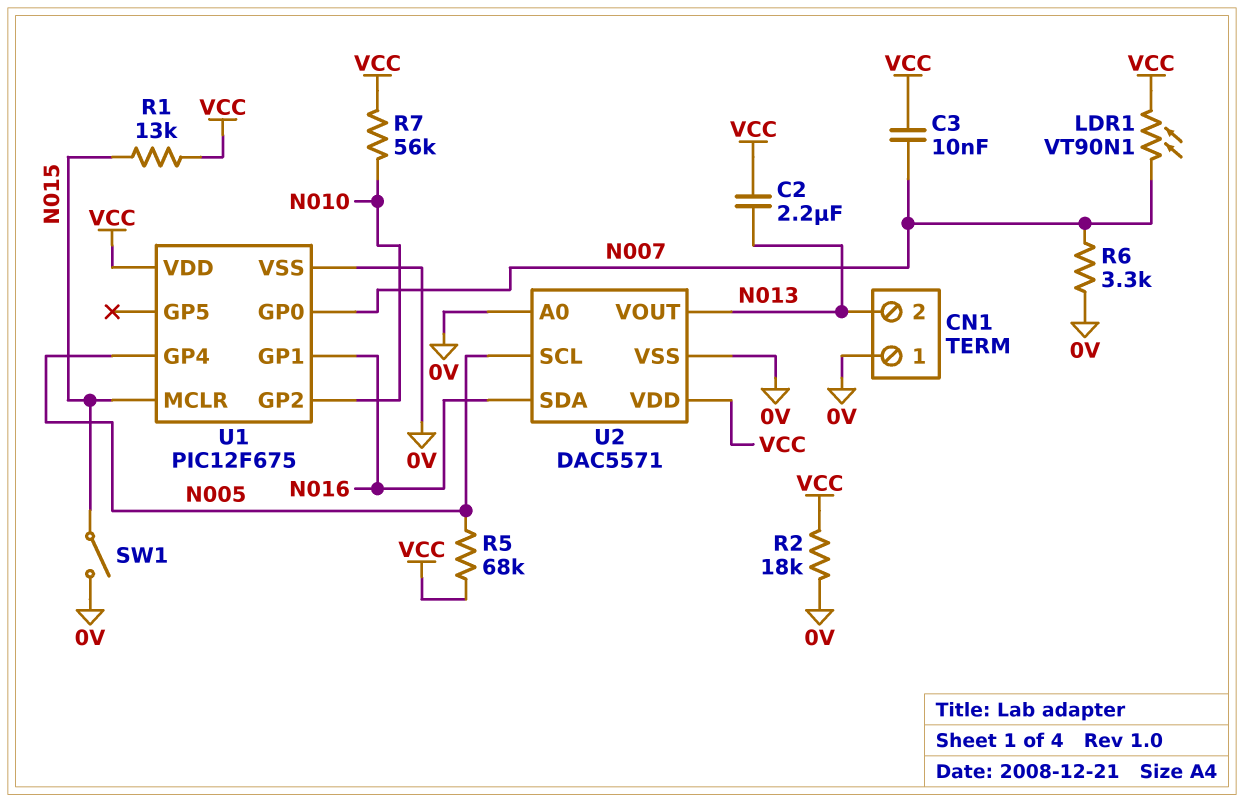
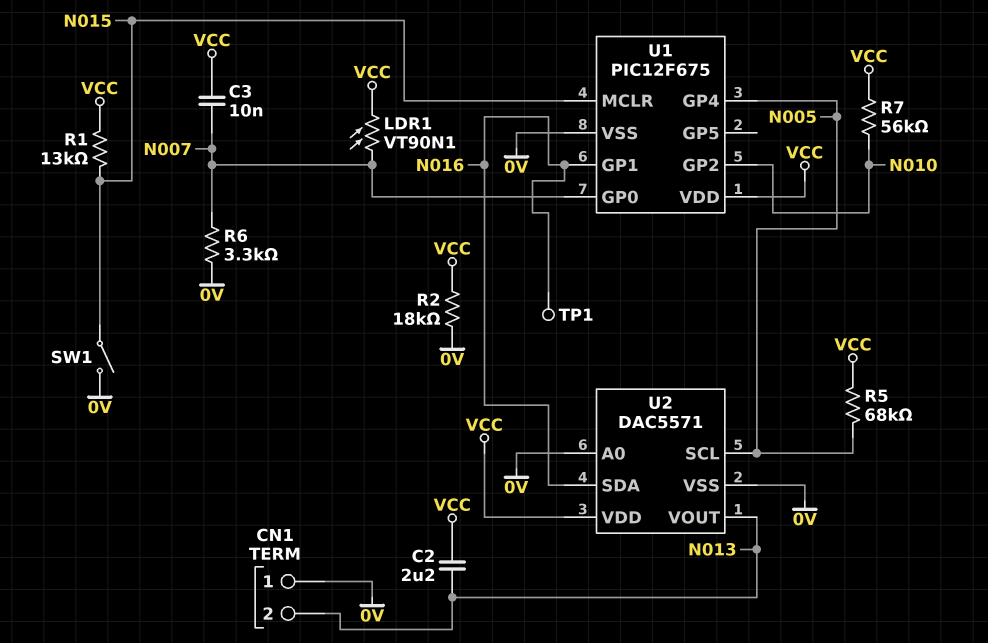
TP1: none -> test point (N016)

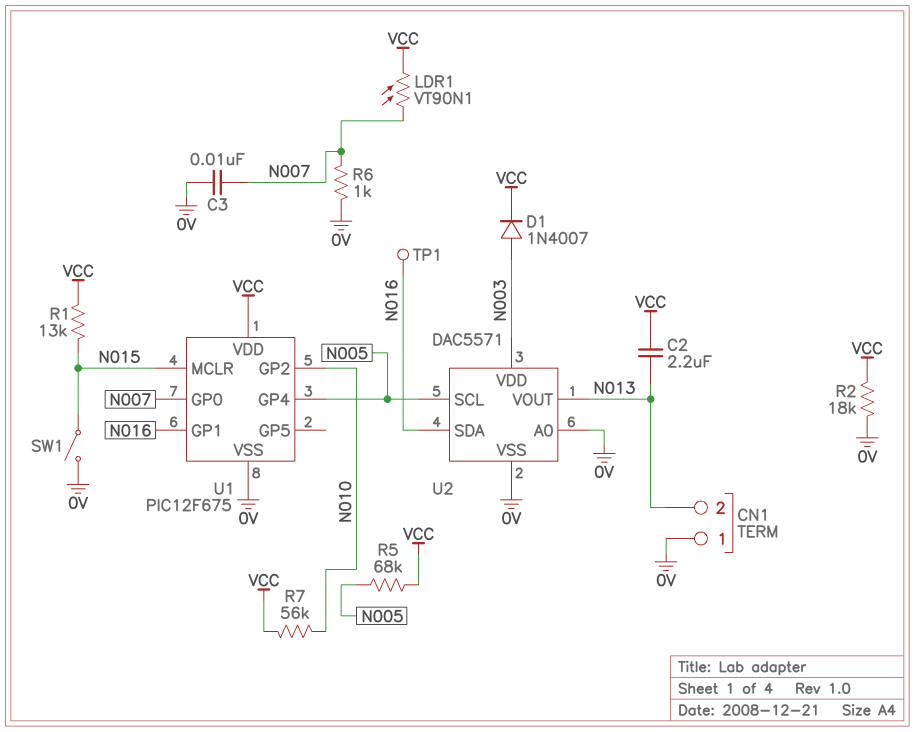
C3: 10nF (N007, VCC) -> 10nF (0V, N007)
D1: none -> diode 1N4007 (A N003, K VCC)
R6: 3.3k (0V, N007) -> 1k (0V, N007)
U2 pin VDD: VCC -> N003

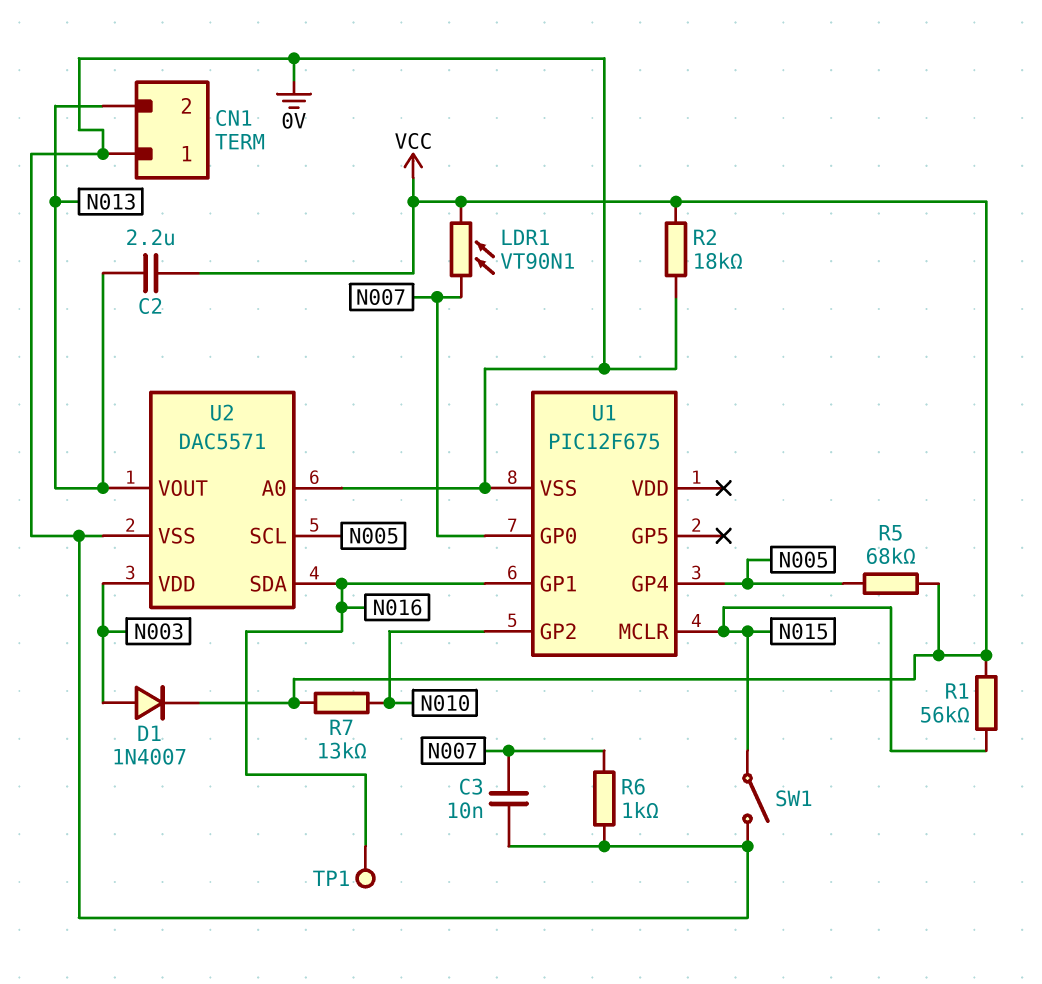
R1: 13k (N015, VCC) -> 56k (N015, VCC)
R7: 56k (N010, VCC) -> 13k (N010, VCC)
U1 pin VDD: VCC -> none

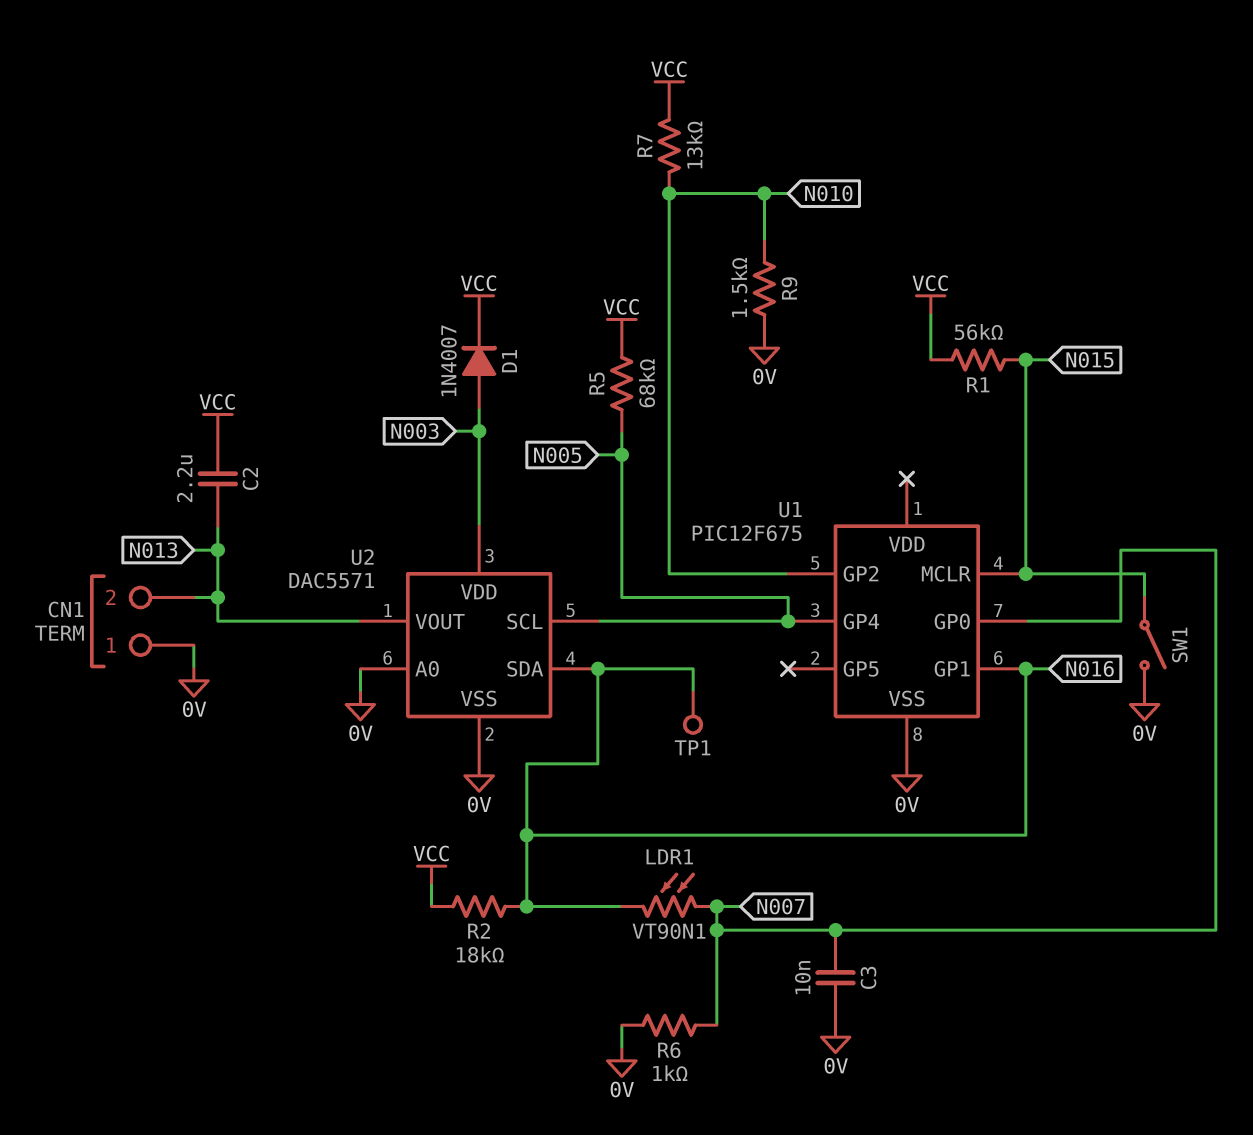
LDR1: VT90N1 (N007, VCC) -> VT90N1 (N007, N016)
R2: 18k (0V, VCC) -> 18k (N016, VCC)
R9: none -> 1.5k (0V, N010)

